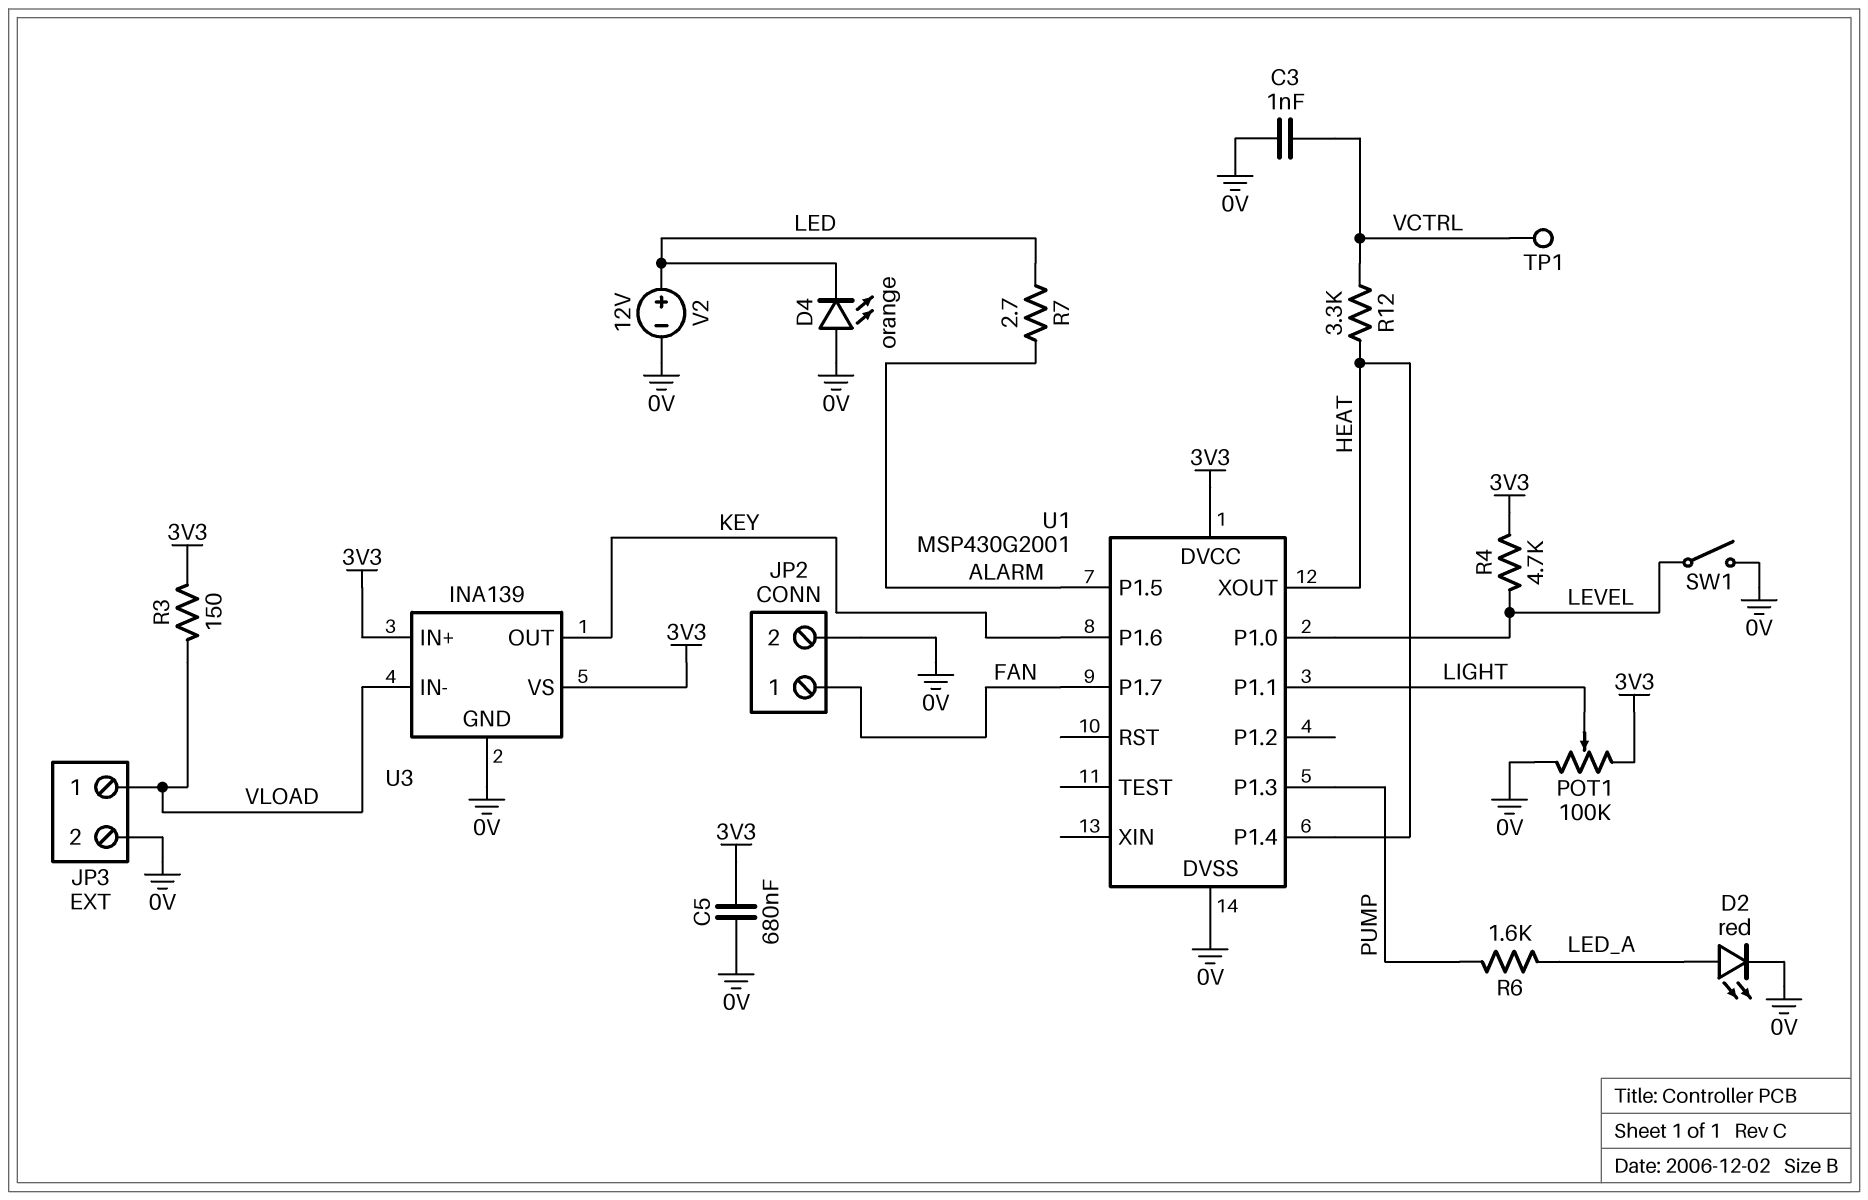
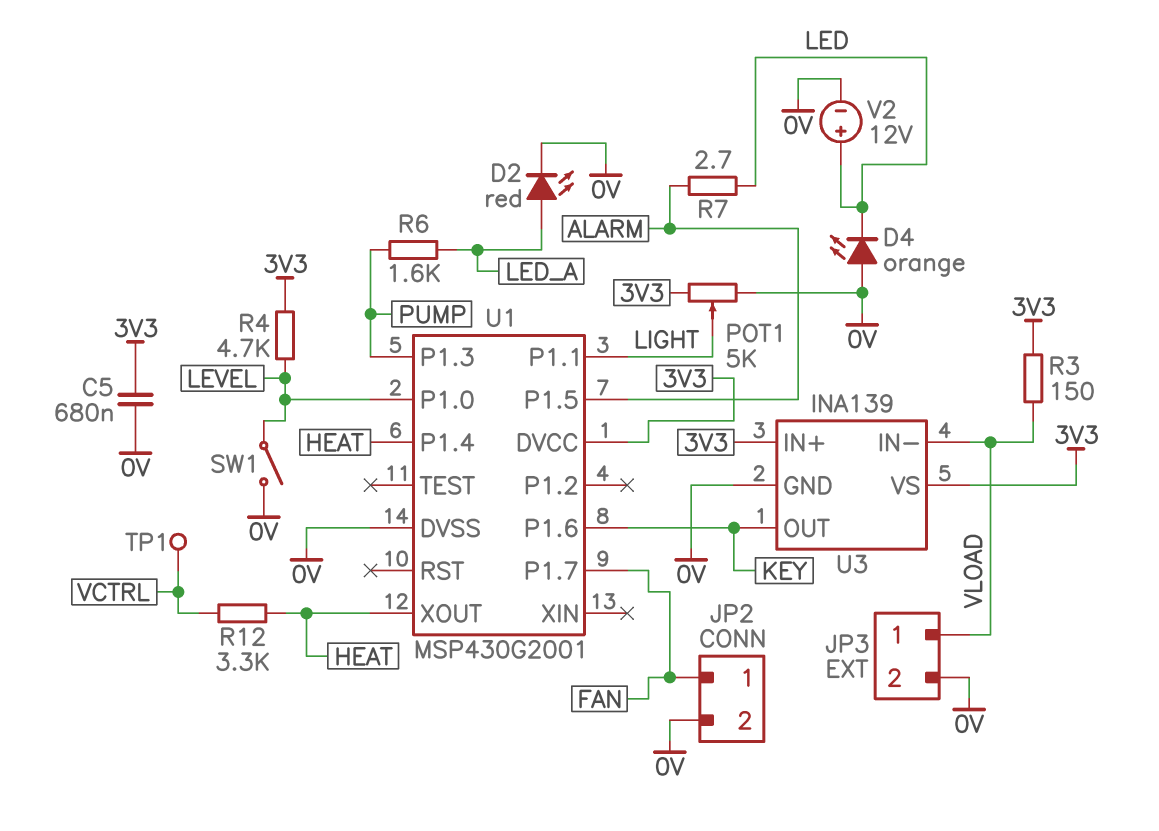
C3: 1nF (0V, VCTRL) -> none
POT1: 100k (0V, 3V3, wiper LIGHT) -> 5k (0V, 3V3, wiper LIGHT)

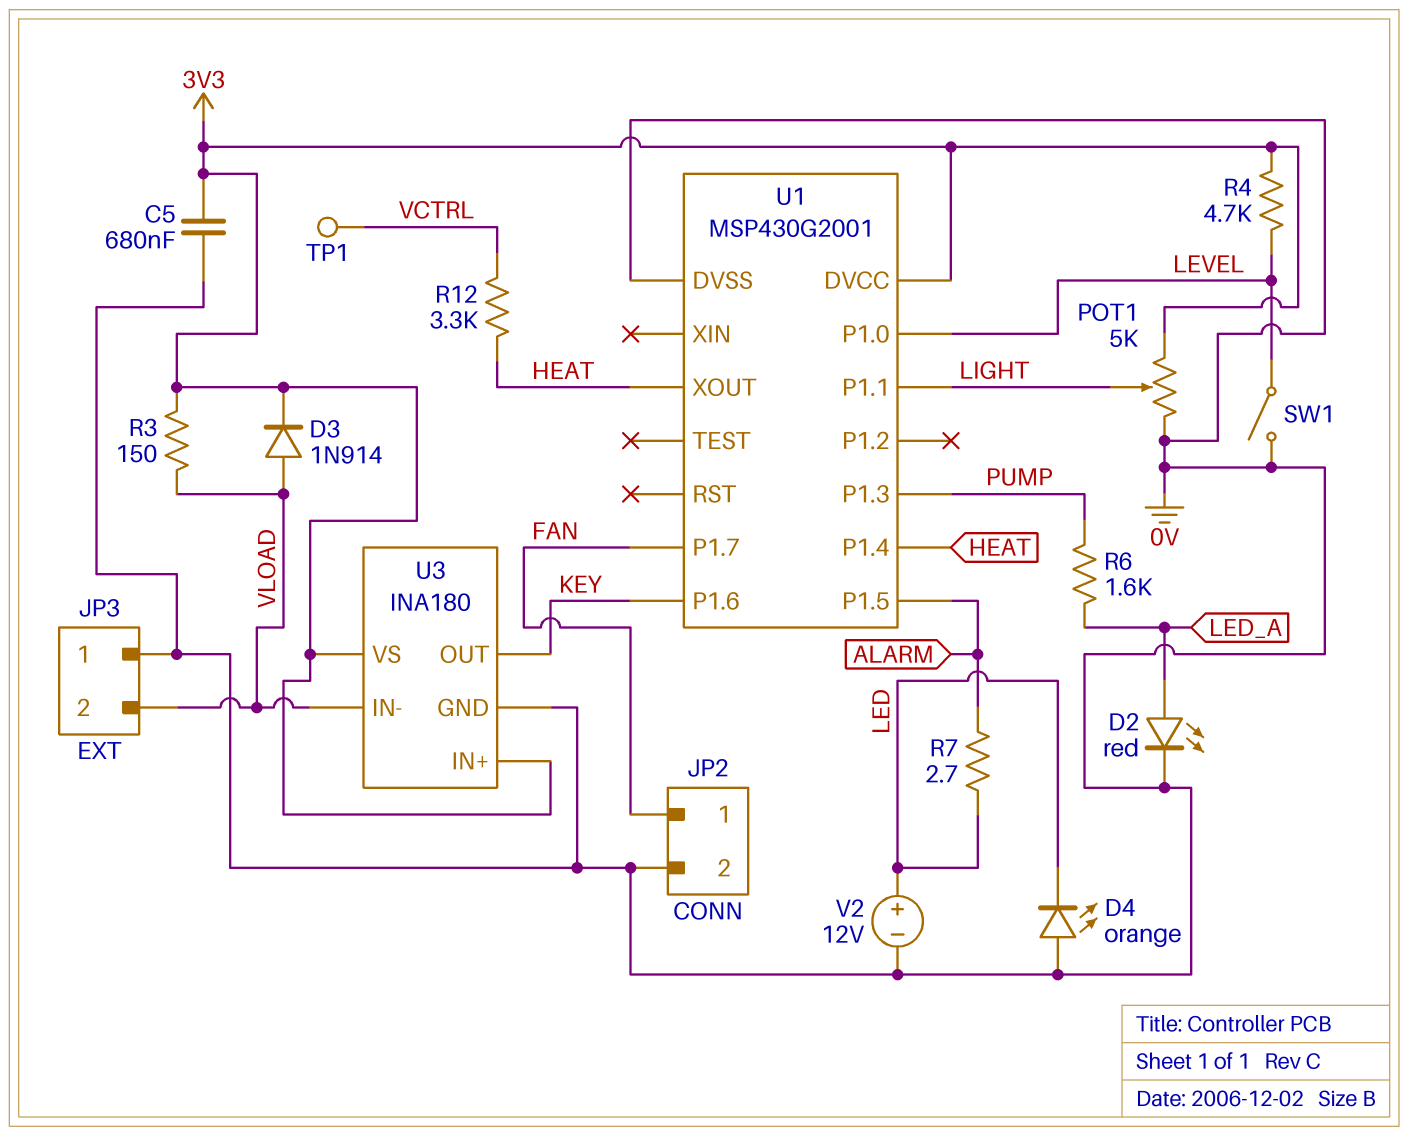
D3: none -> diode 1N914 (A VLOAD, K 3V3)
JP3 pin 1: VLOAD -> 0V
JP3 pin 2: 0V -> VLOAD
U3: INA139 -> INA180

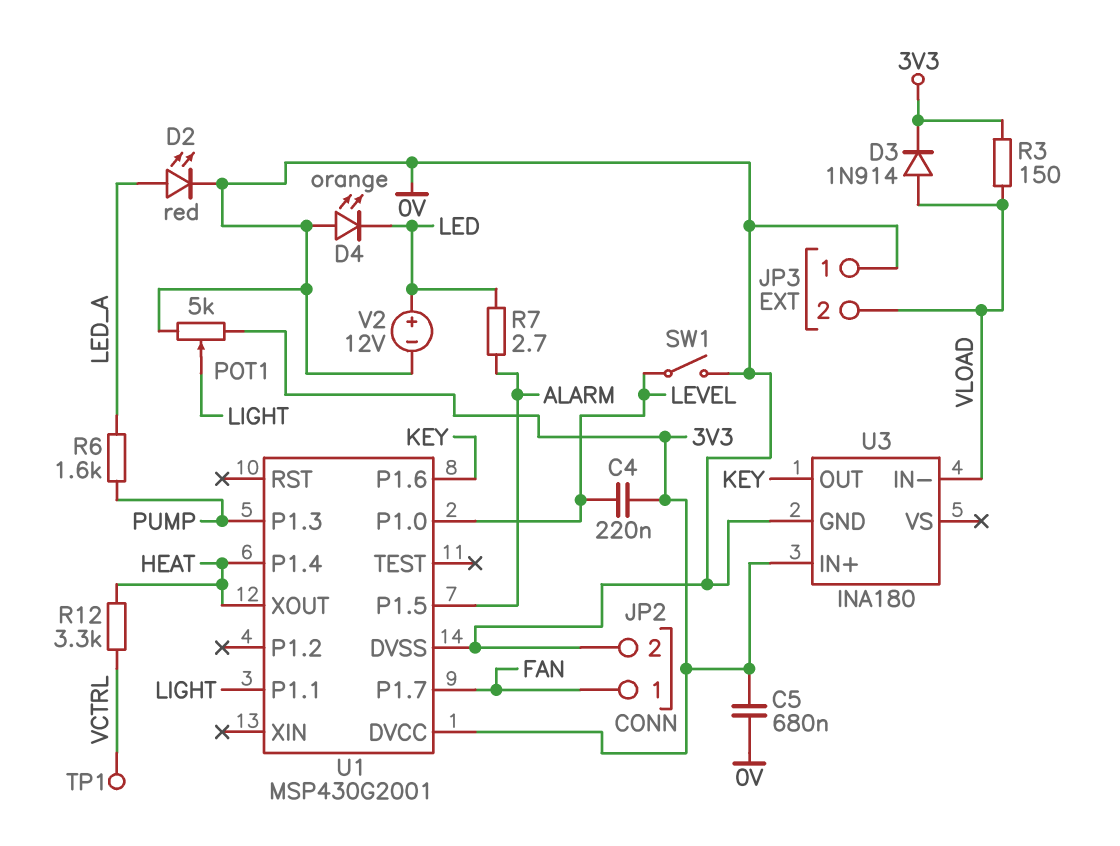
C4: none -> 220nF (3V3, LEVEL)
R4: 4.7k (3V3, LEVEL) -> none
U3 pin VS: 3V3 -> none

